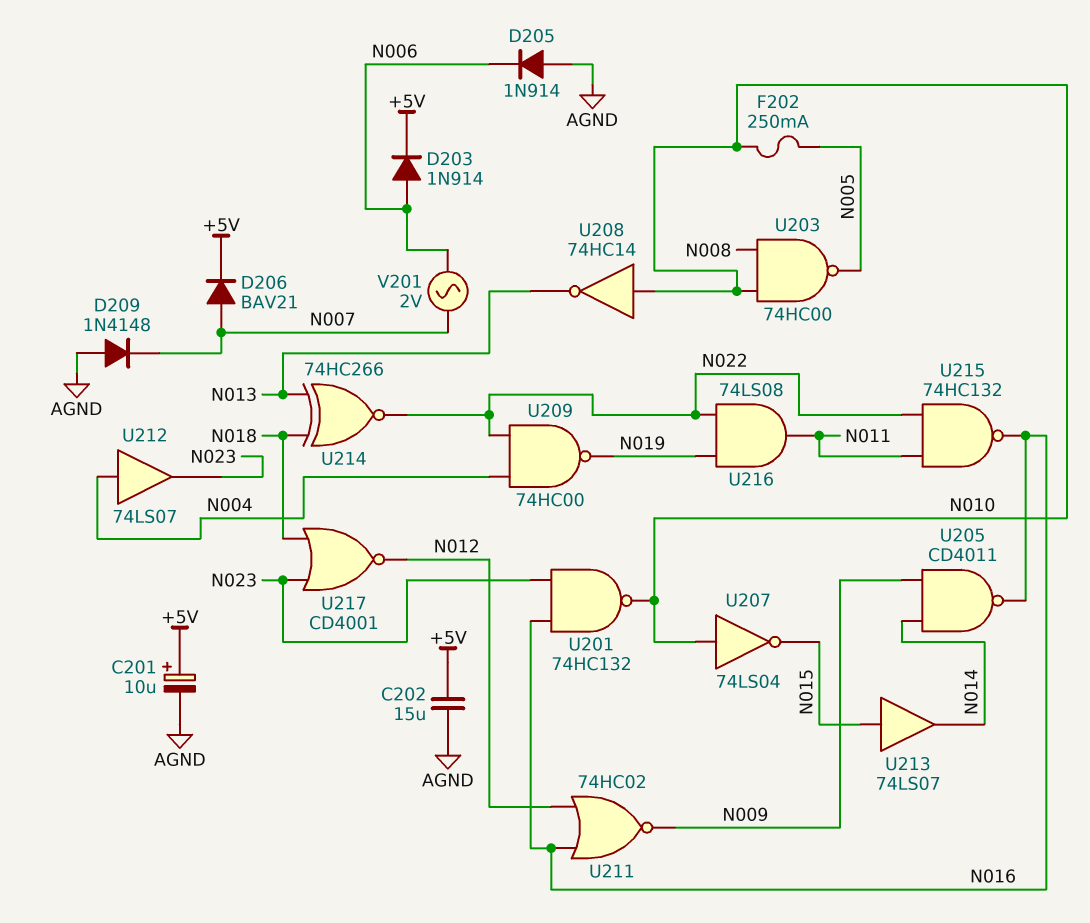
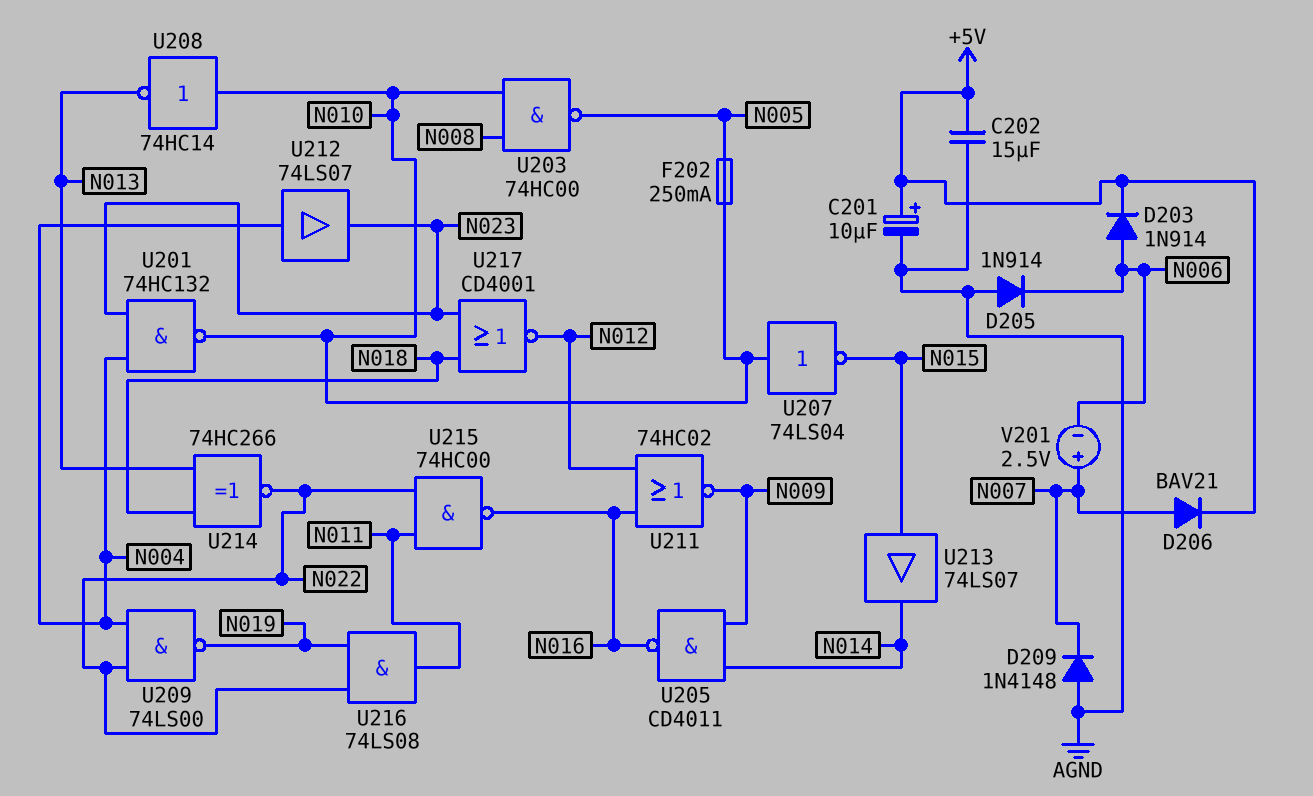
U201: NAND 74HC132 (in N016, in N023, out N010) -> NAND 74HC132 (in N004, in N023, out N010)
U209: NAND 74HC00 (in N004, in N022, out N019) -> NAND 74LS00 (in N004, in N022, out N019)
U215: NAND 74HC132 (in N011, in N022, out N016) -> NAND 74HC00 (in N011, in N022, out N016)
V201: AC 2V (N006, N007) -> 2.5V (plus N007, minus N006)

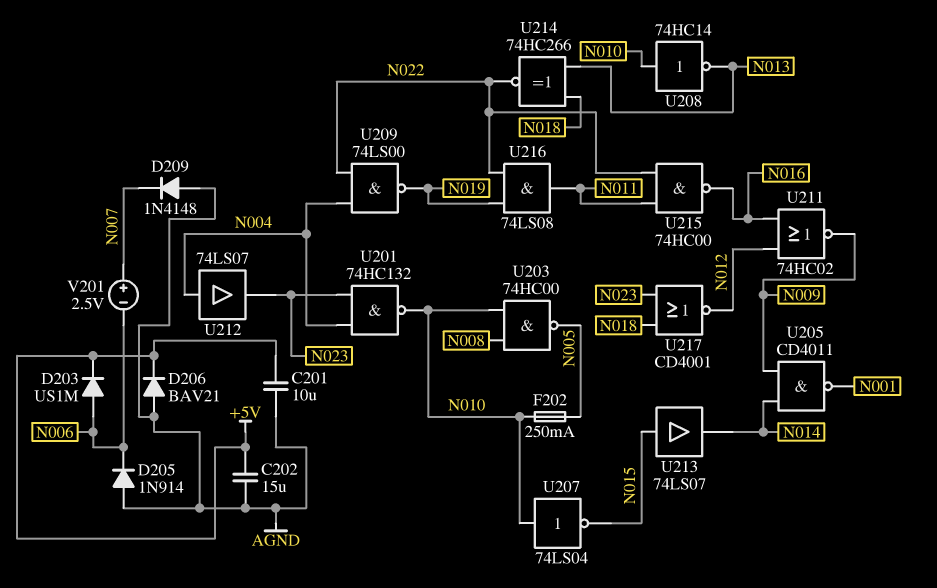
C201: 10uF (plus +5V, minus AGND) -> 10uF (+5V, AGND)
D203: diode 1N914 (A N006, K +5V) -> diode US1M (A N006, K +5V)
D206: diode BAV21 (A N007, K +5V) -> diode BAV21 (A AGND, K +5V)
U205: NAND CD4011 (in N009, in N014, out N016) -> NAND CD4011 (in N009, in N014, out N001)

